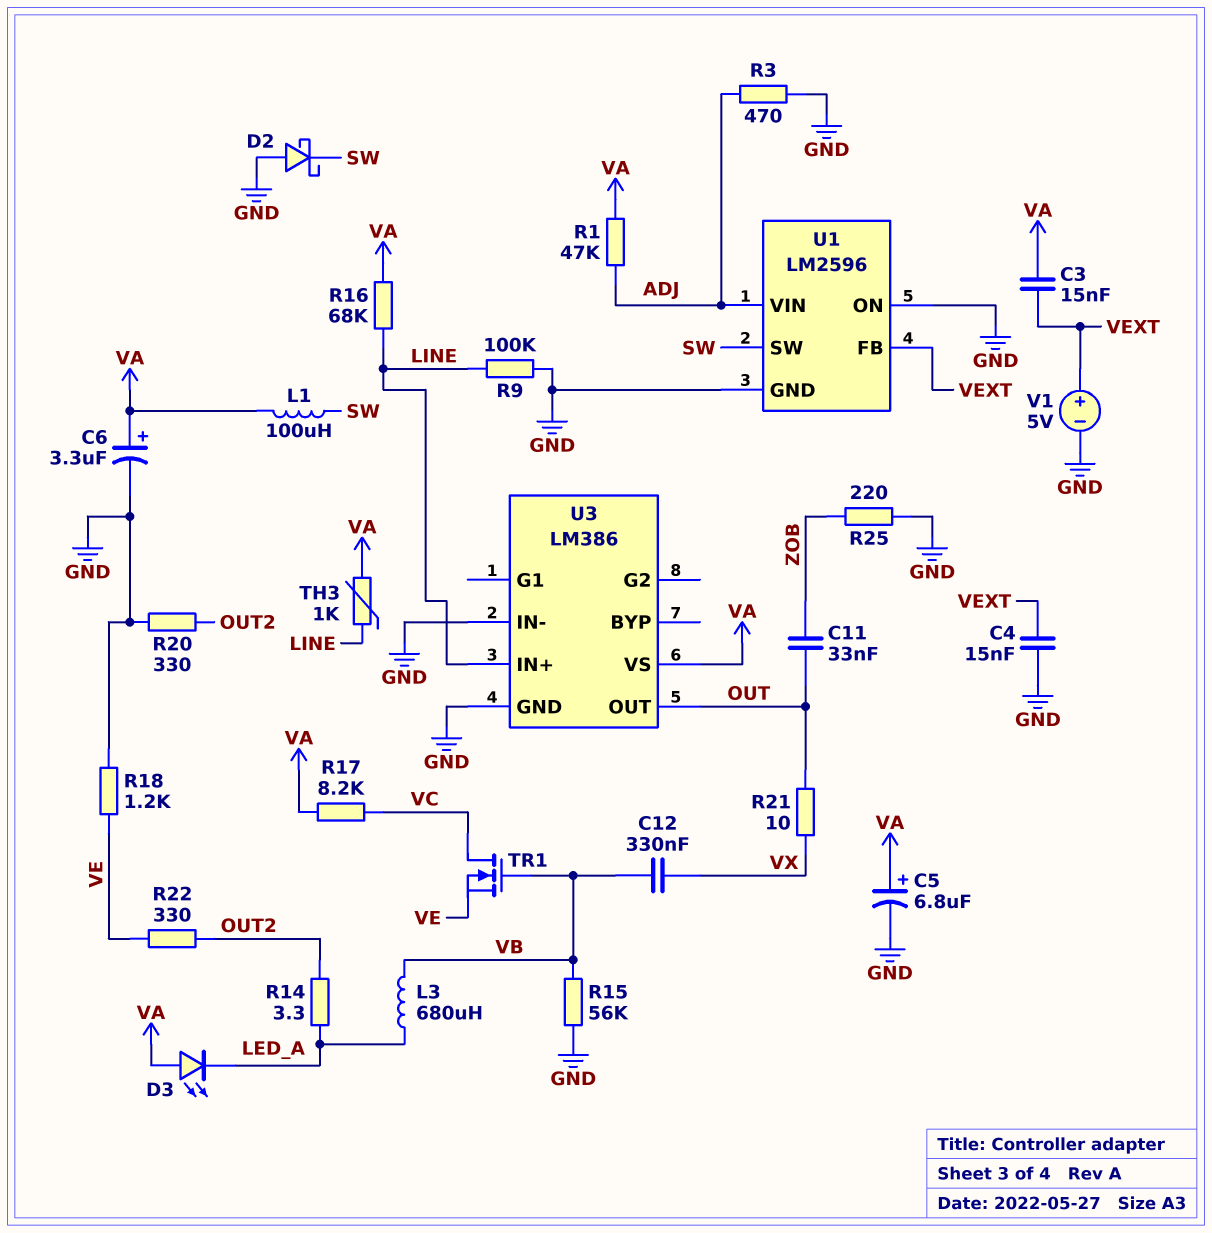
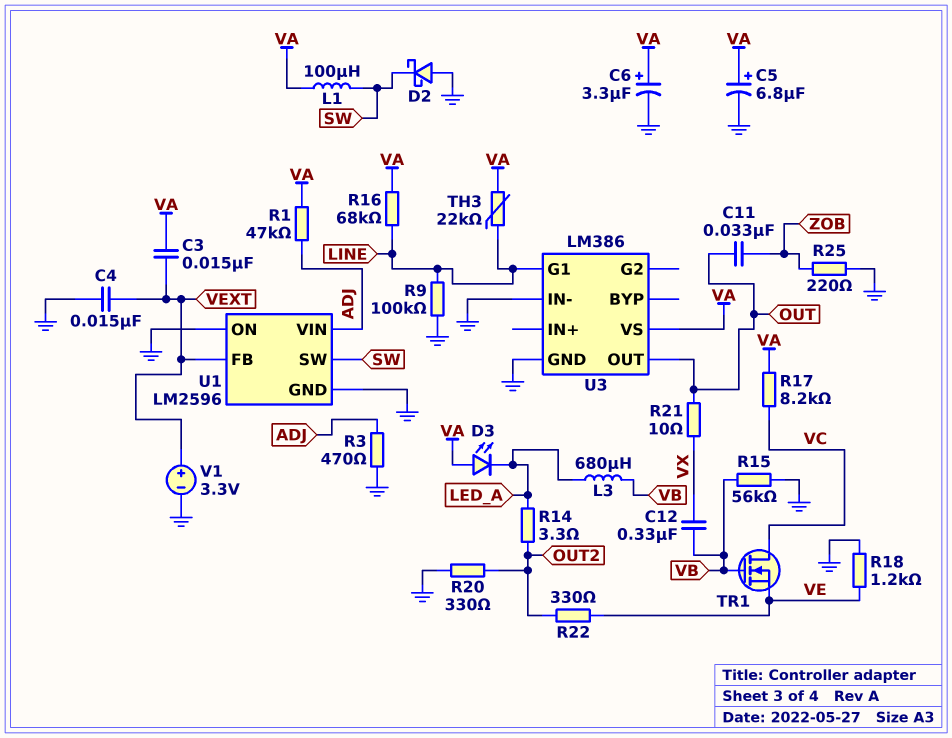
TH3: 1k (LINE, VA) -> 22k (LINE, VA)
U3 pin G1: none -> LINE
U3 pin IN+: LINE -> none
V1: 5V (plus VEXT, minus GND) -> 3.3V (plus VEXT, minus GND)

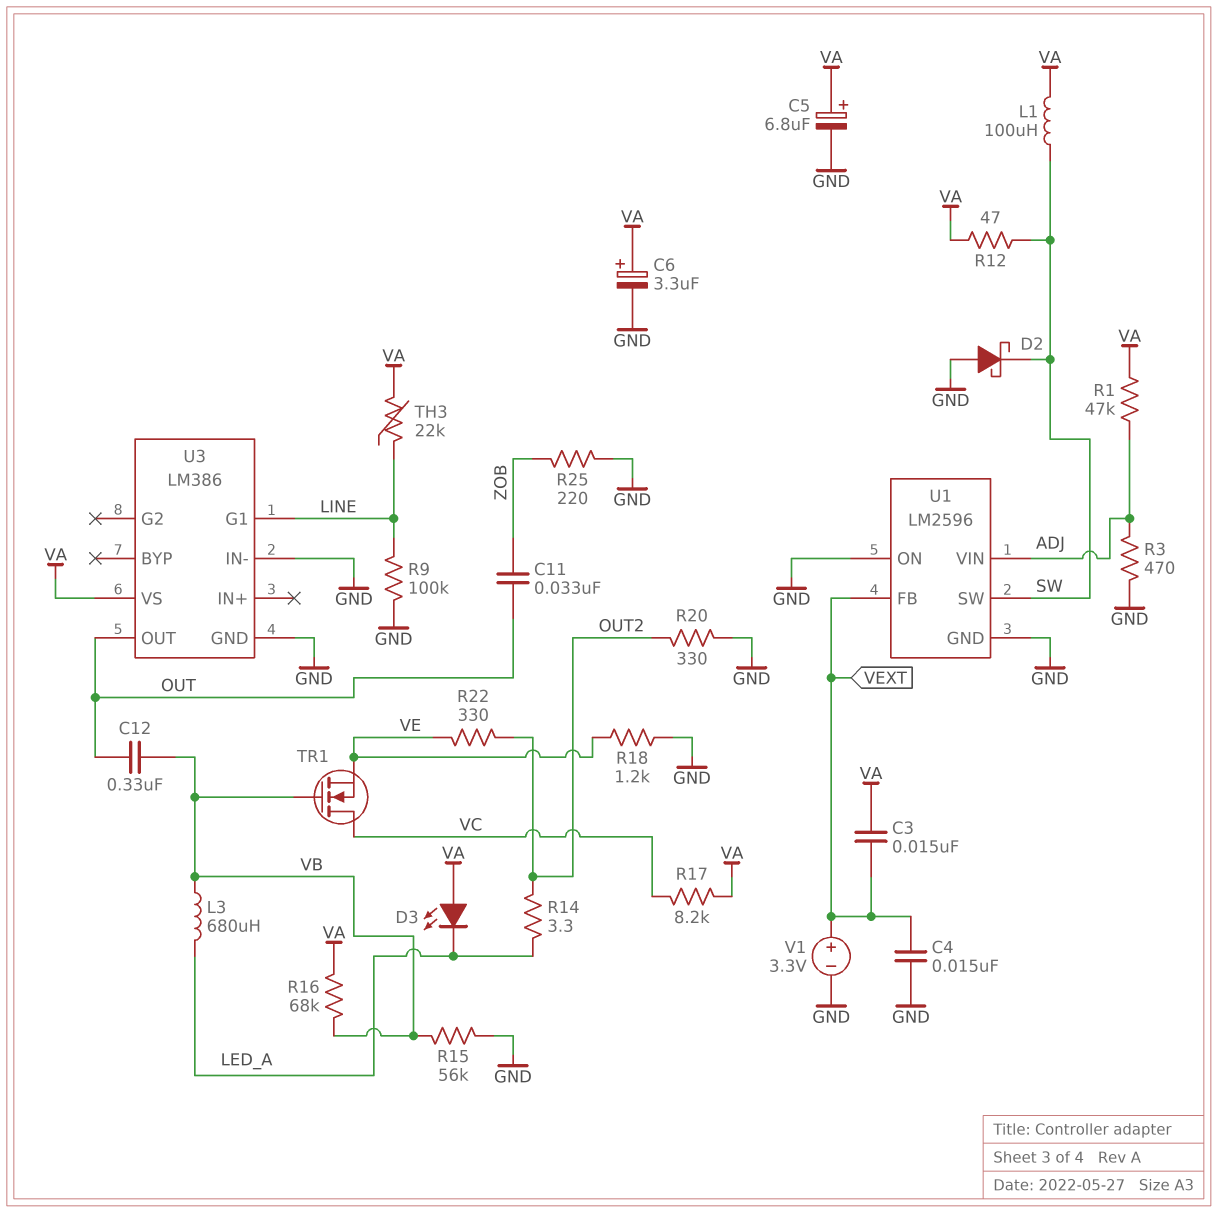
C12: 330nF (VB, VX) -> 330nF (OUT, VB)
R12: none -> 47 (SW, VA)
R16: 68k (LINE, VA) -> 68k (VA, VB)
R21: 10 (OUT, VX) -> none

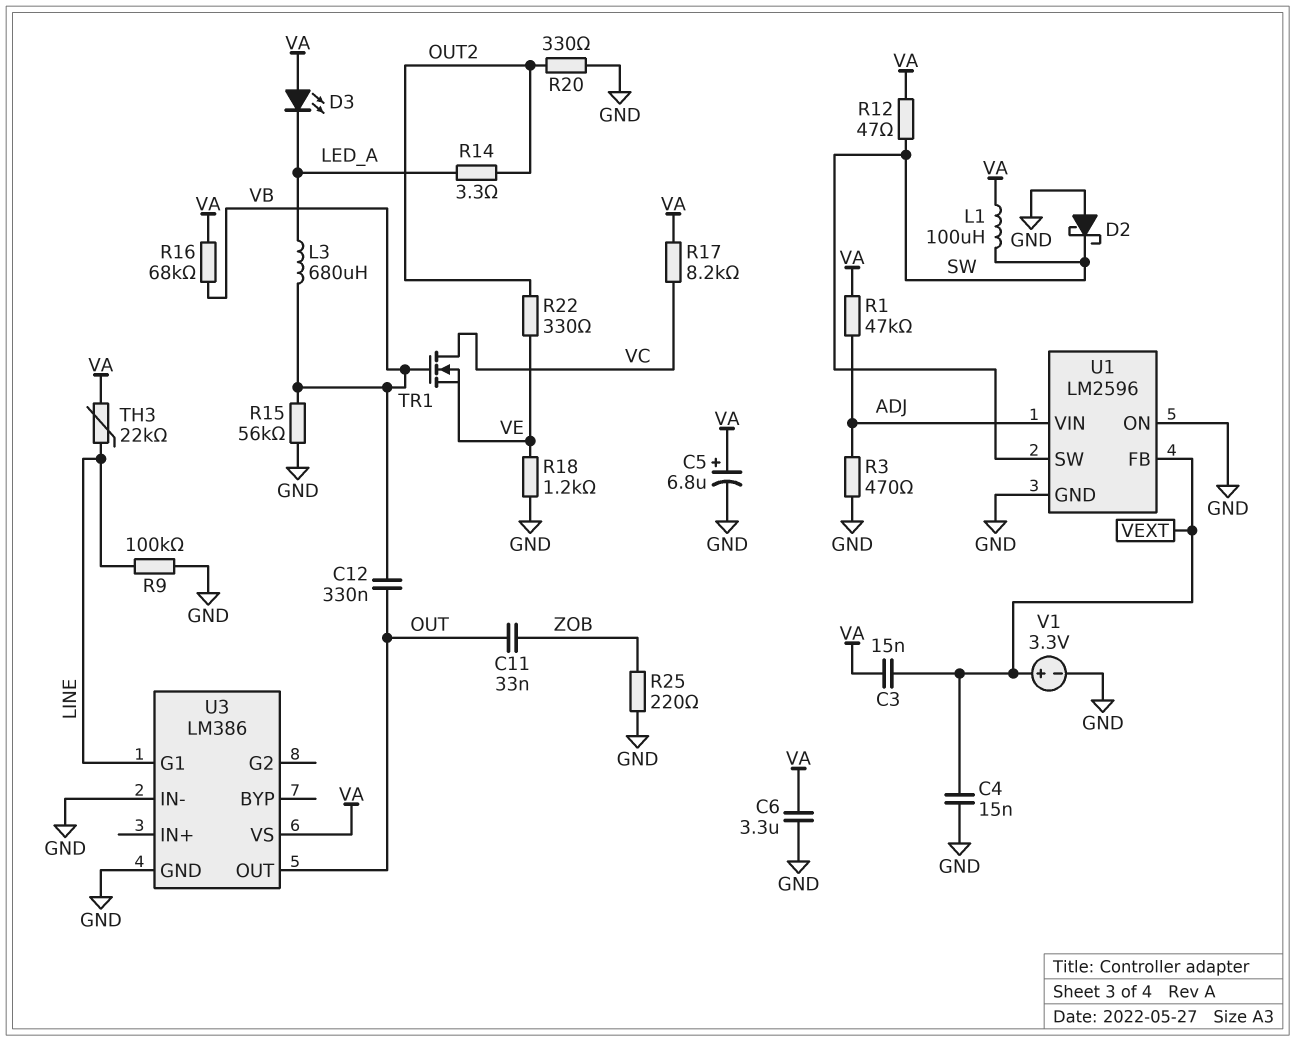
C6: 3.3uF (plus VA, minus GND) -> 3.3uF (GND, VA)

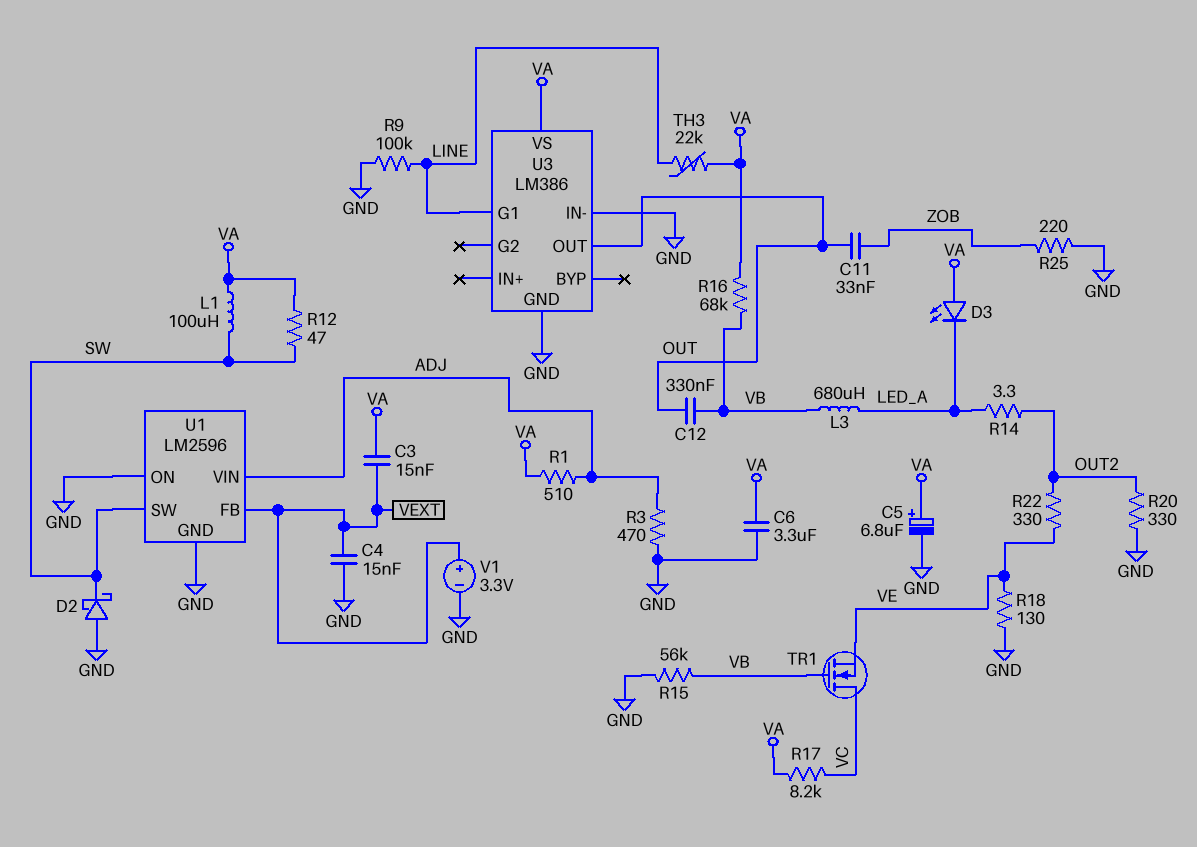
R1: 47k (ADJ, VA) -> 510 (ADJ, VA)
R18: 1.2k (GND, VE) -> 130 (GND, VE)

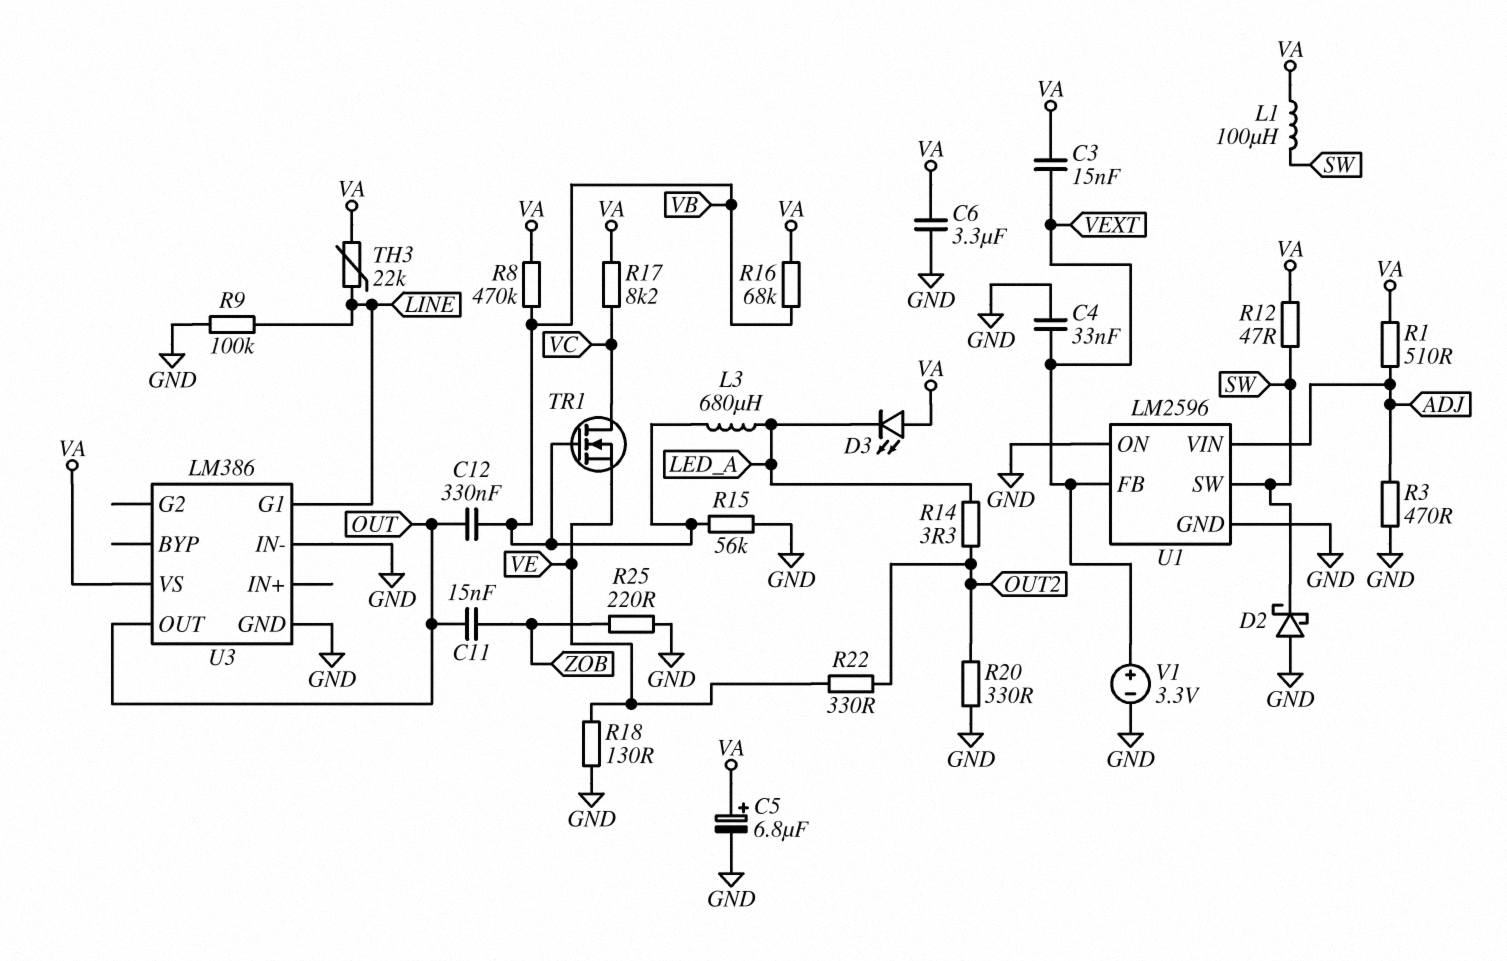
C4: 15nF (GND, VEXT) -> 33nF (GND, VEXT)
C11: 33nF (OUT, ZOB) -> 15nF (OUT, ZOB)
R8: none -> 470k (VA, VB)

